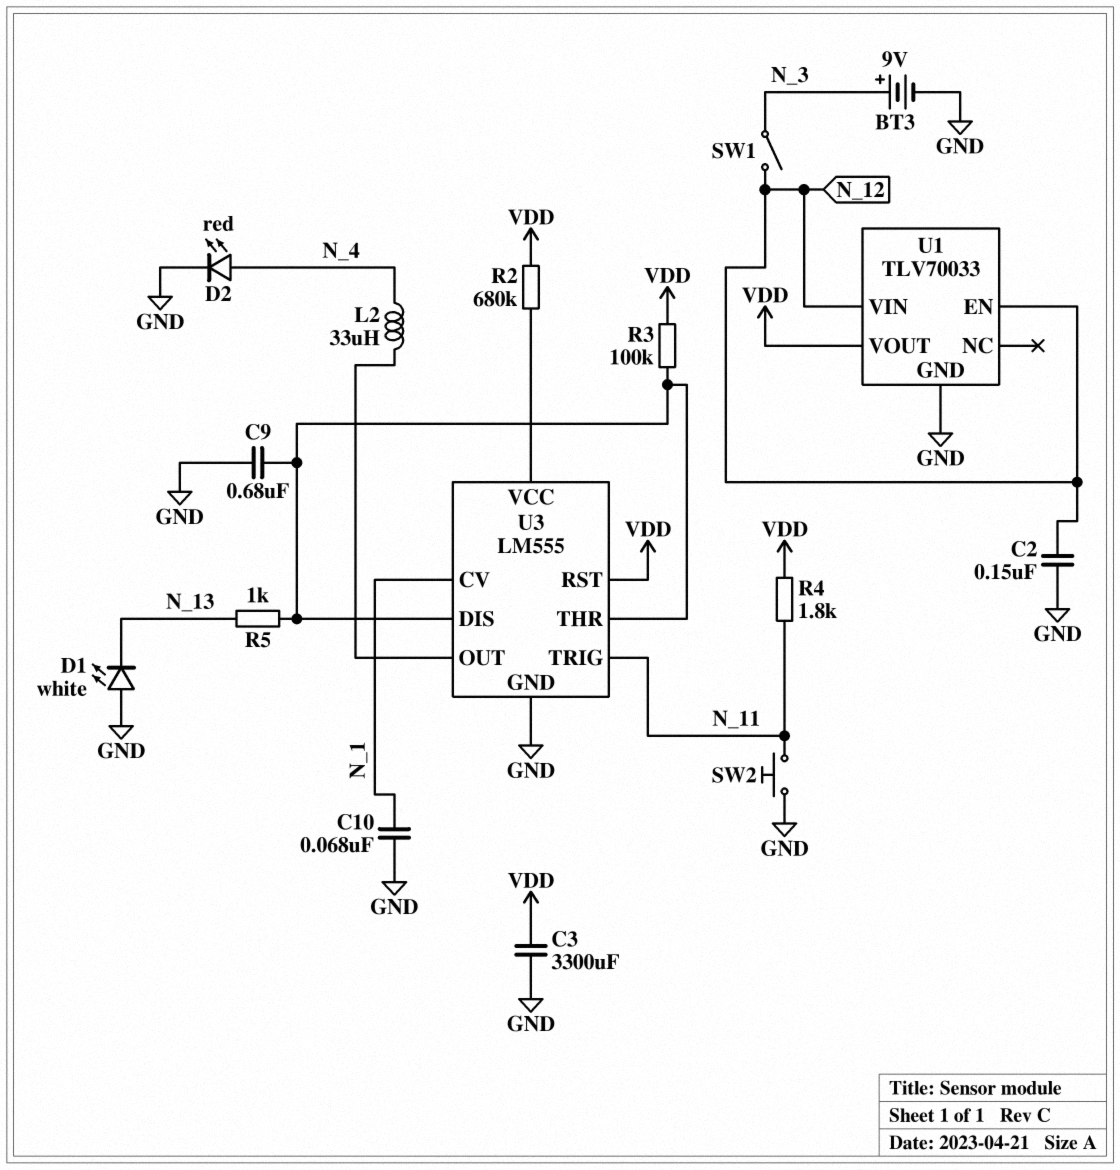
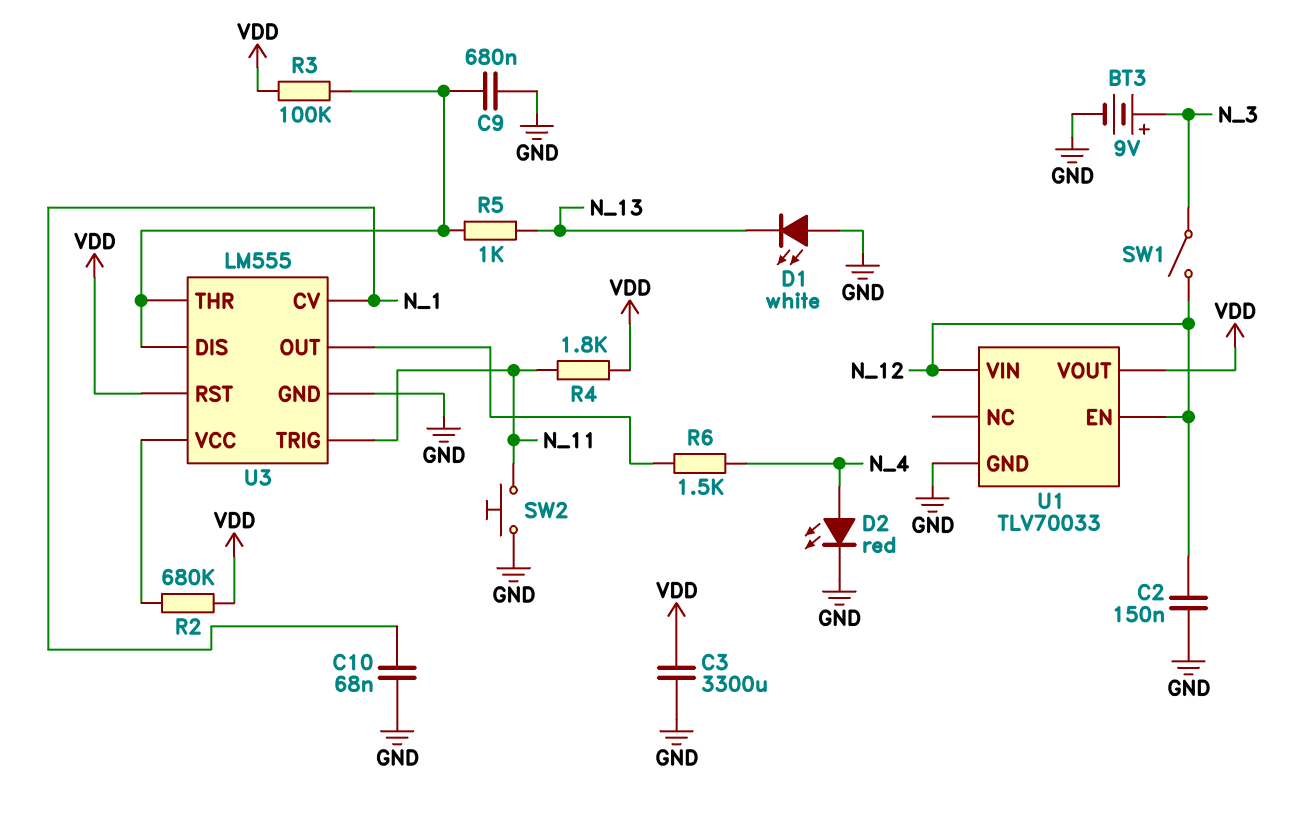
L2: 33uH (N_4, U3/OUT) -> none
R6: none -> 1.5k (N_4, U3/OUT)

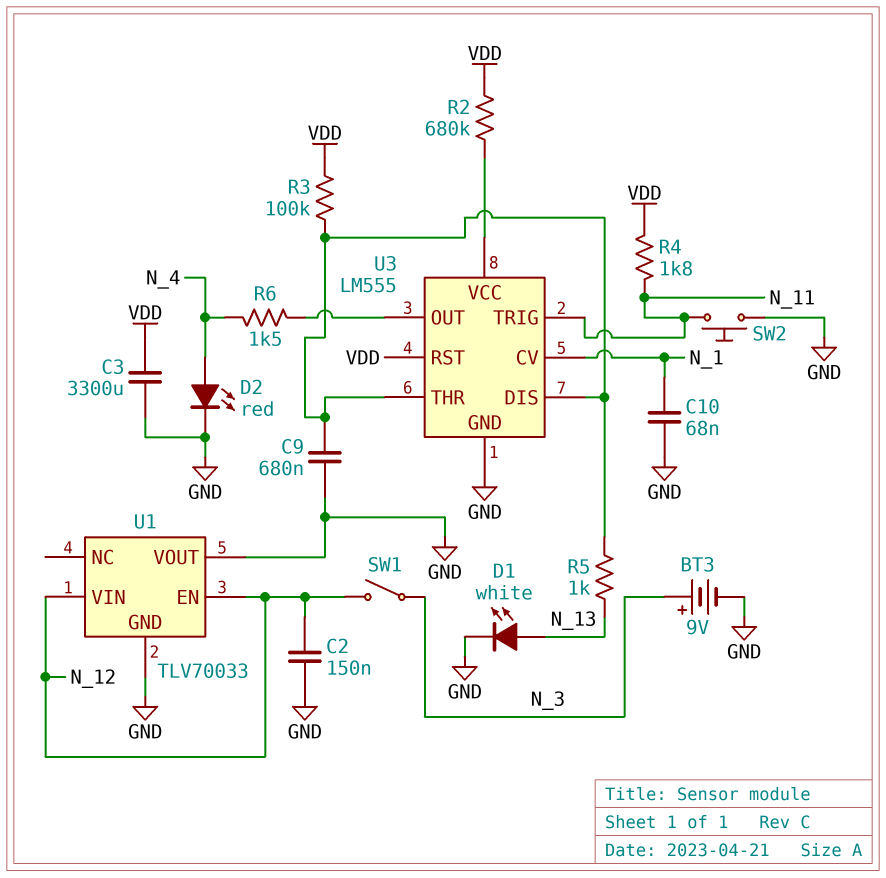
D1: LED white (A GND, K N_13) -> LED white (A N_13, K GND)
U1 pin VOUT: VDD -> GND

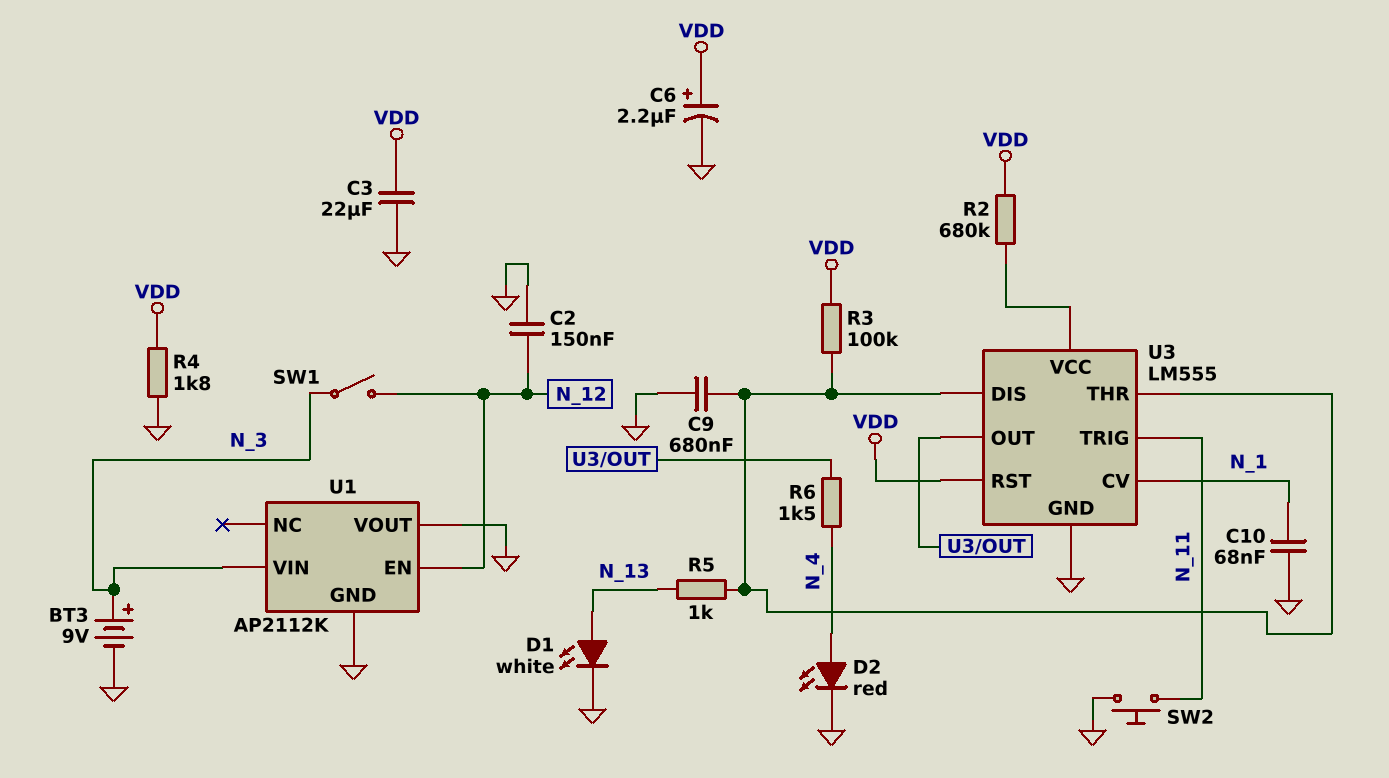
C3: 3300uF (GND, VDD) -> 22uF (GND, VDD)
C6: none -> 2.2uF (plus VDD, minus GND)
R4: 1.8k (N_11, VDD) -> 1.8k (GND, VDD)
U1: TLV70033 -> AP2112K
U1 pin VIN: N_12 -> N_3

